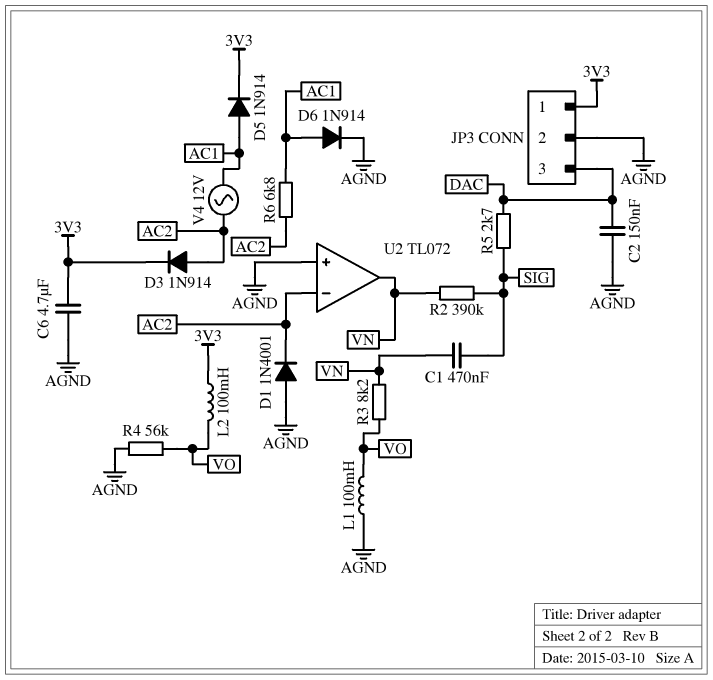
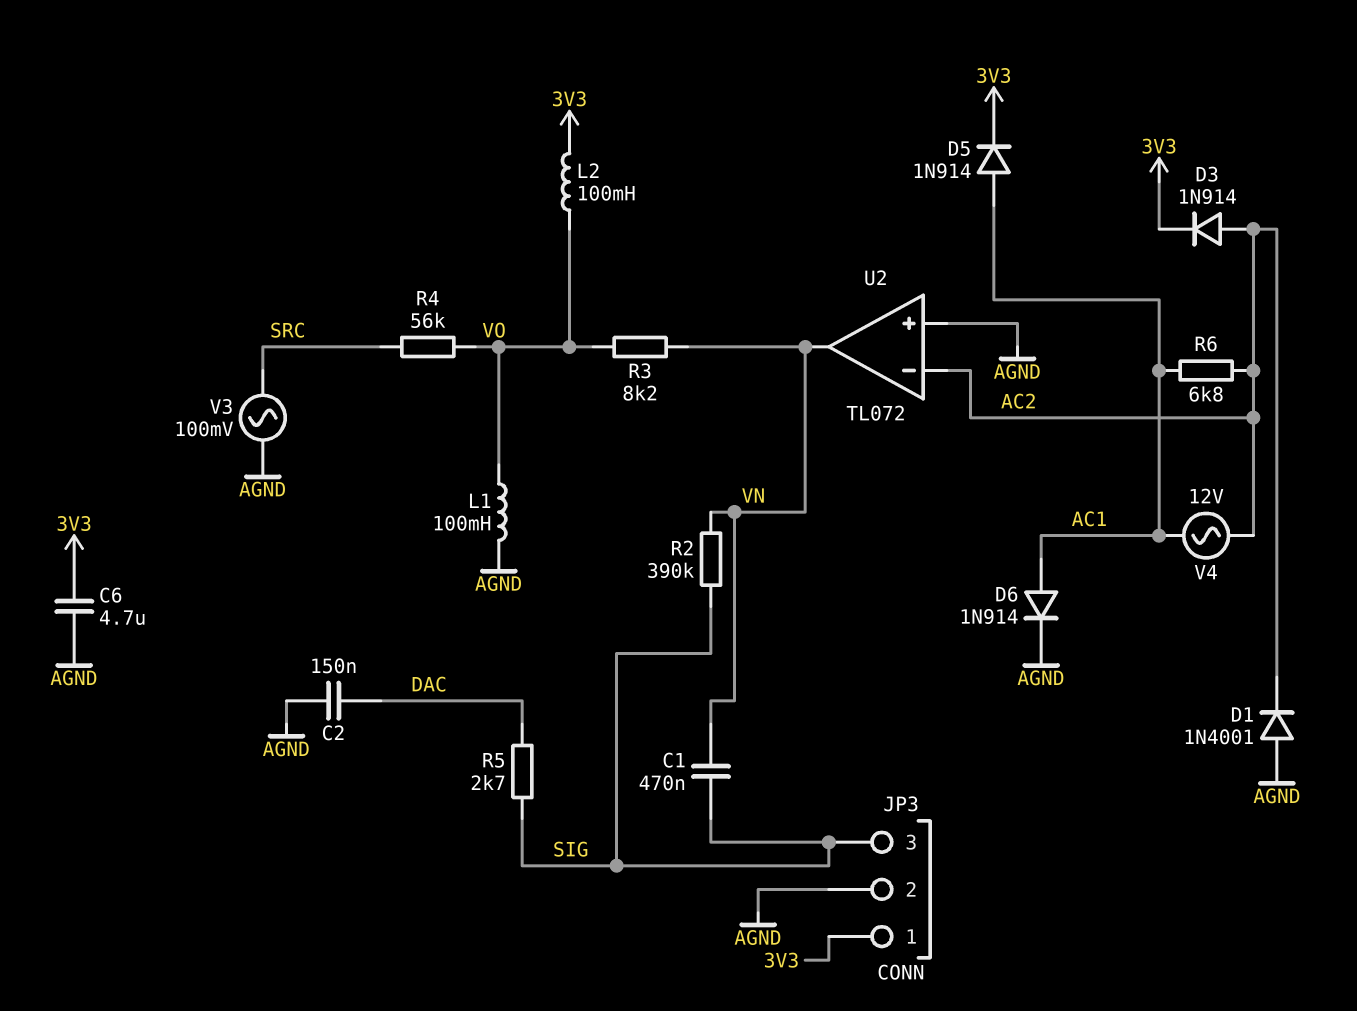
JP3 pin 3: DAC -> SIG
R4: 56k (AGND, VO) -> 56k (SRC, VO)
V3: none -> AC 100mV (AGND, SRC)

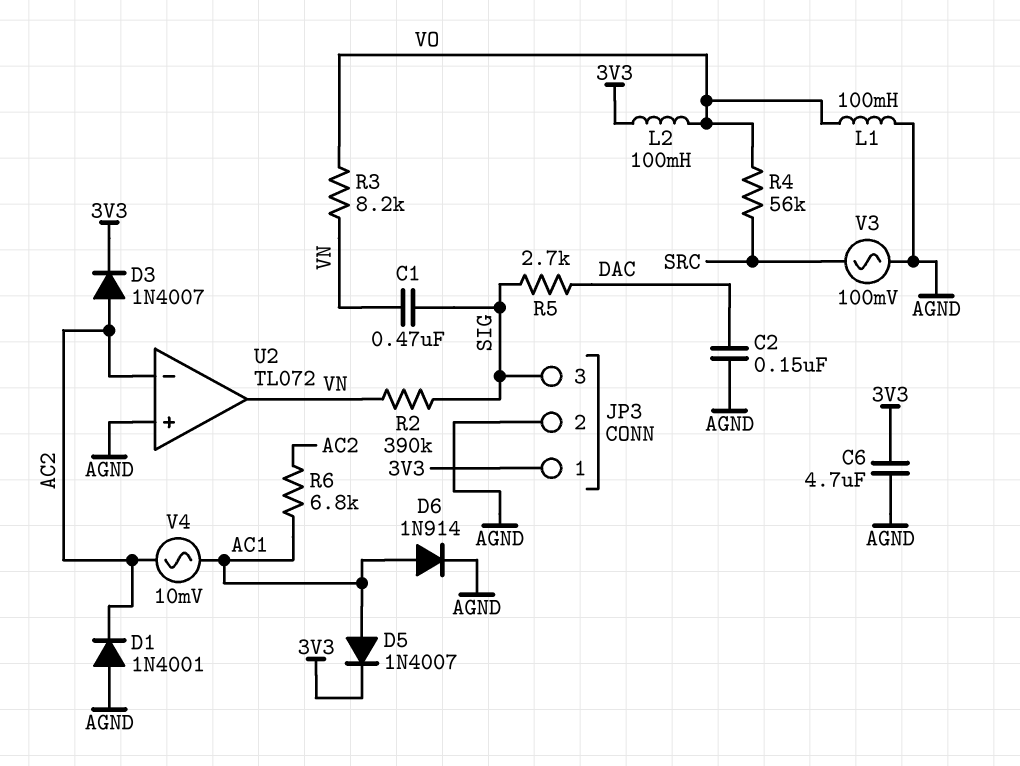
D3: diode 1N914 (A AC2, K 3V3) -> diode 1N4007 (A AC2, K 3V3)
D5: diode 1N914 (A AC1, K 3V3) -> diode 1N4007 (A AC1, K 3V3)
V4: AC 12V (AC1, AC2) -> AC 10mV (AC1, AC2)

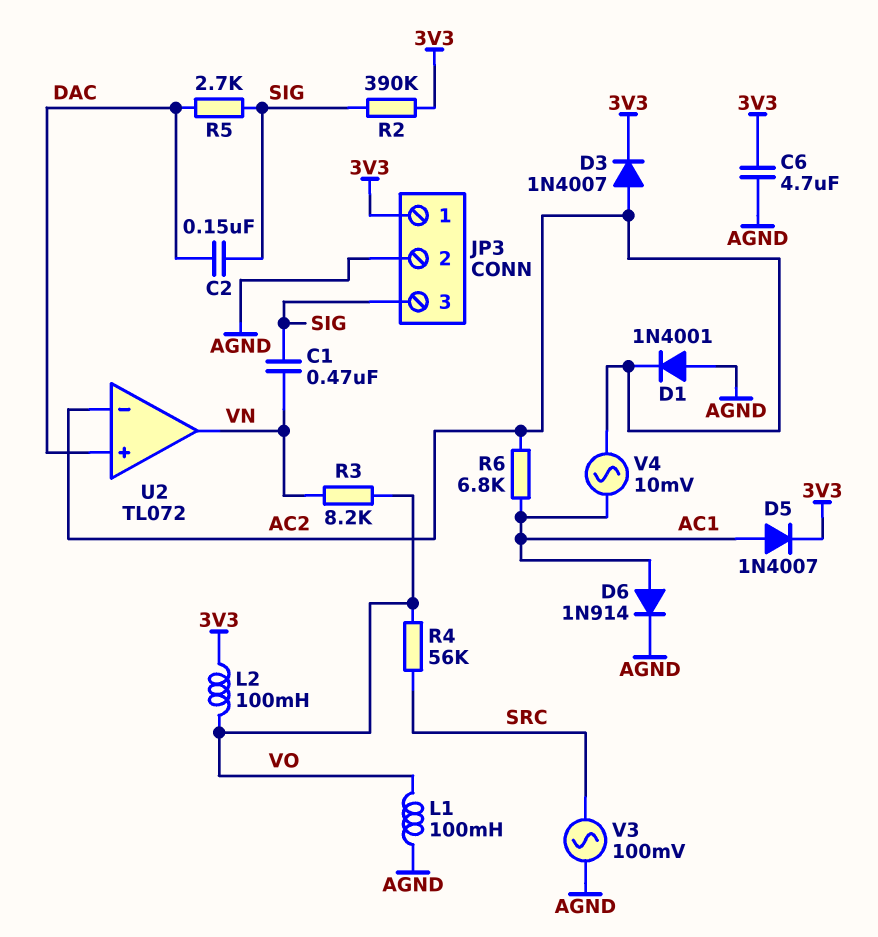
C2: 150nF (AGND, DAC) -> 150nF (DAC, SIG)
R2: 390k (SIG, VN) -> 390k (3V3, SIG)
U2 pin in+: AGND -> DAC

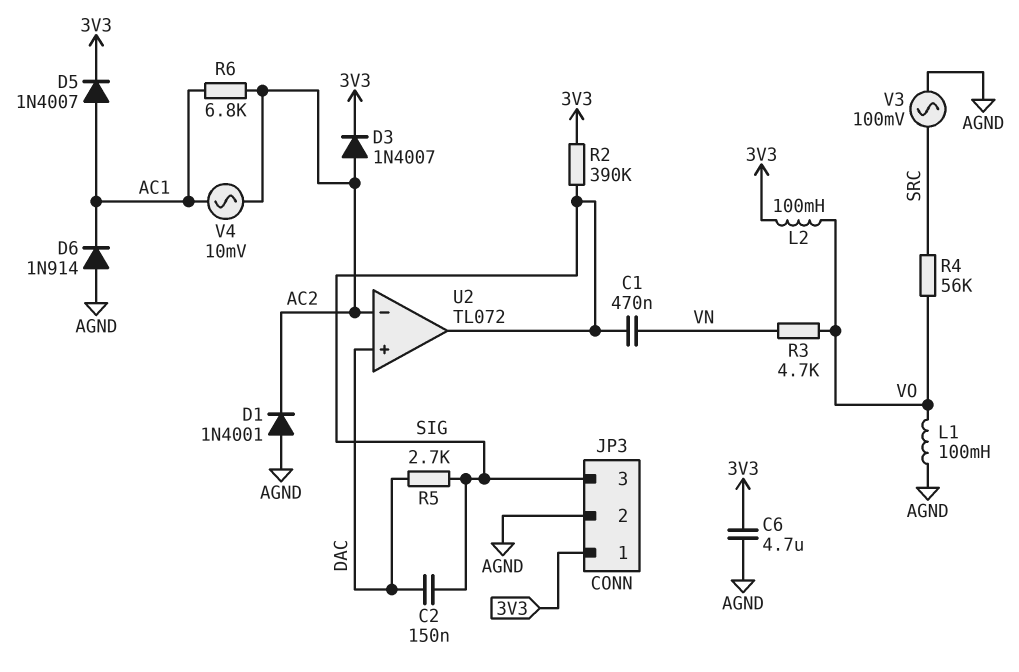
D6: diode 1N914 (A AC1, K AGND) -> diode 1N914 (A AGND, K AC1)
R3: 8.2k (VN, VO) -> 4.7k (VN, VO)
U2 pin out: VN -> SIG

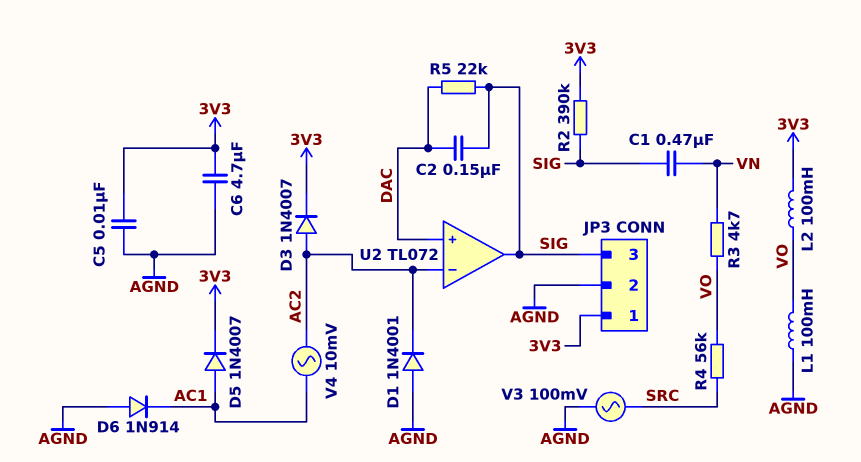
C5: none -> 10nF (3V3, AGND)
R5: 2.7k (DAC, SIG) -> 22k (DAC, SIG)
R6: 6.8k (AC1, AC2) -> none

